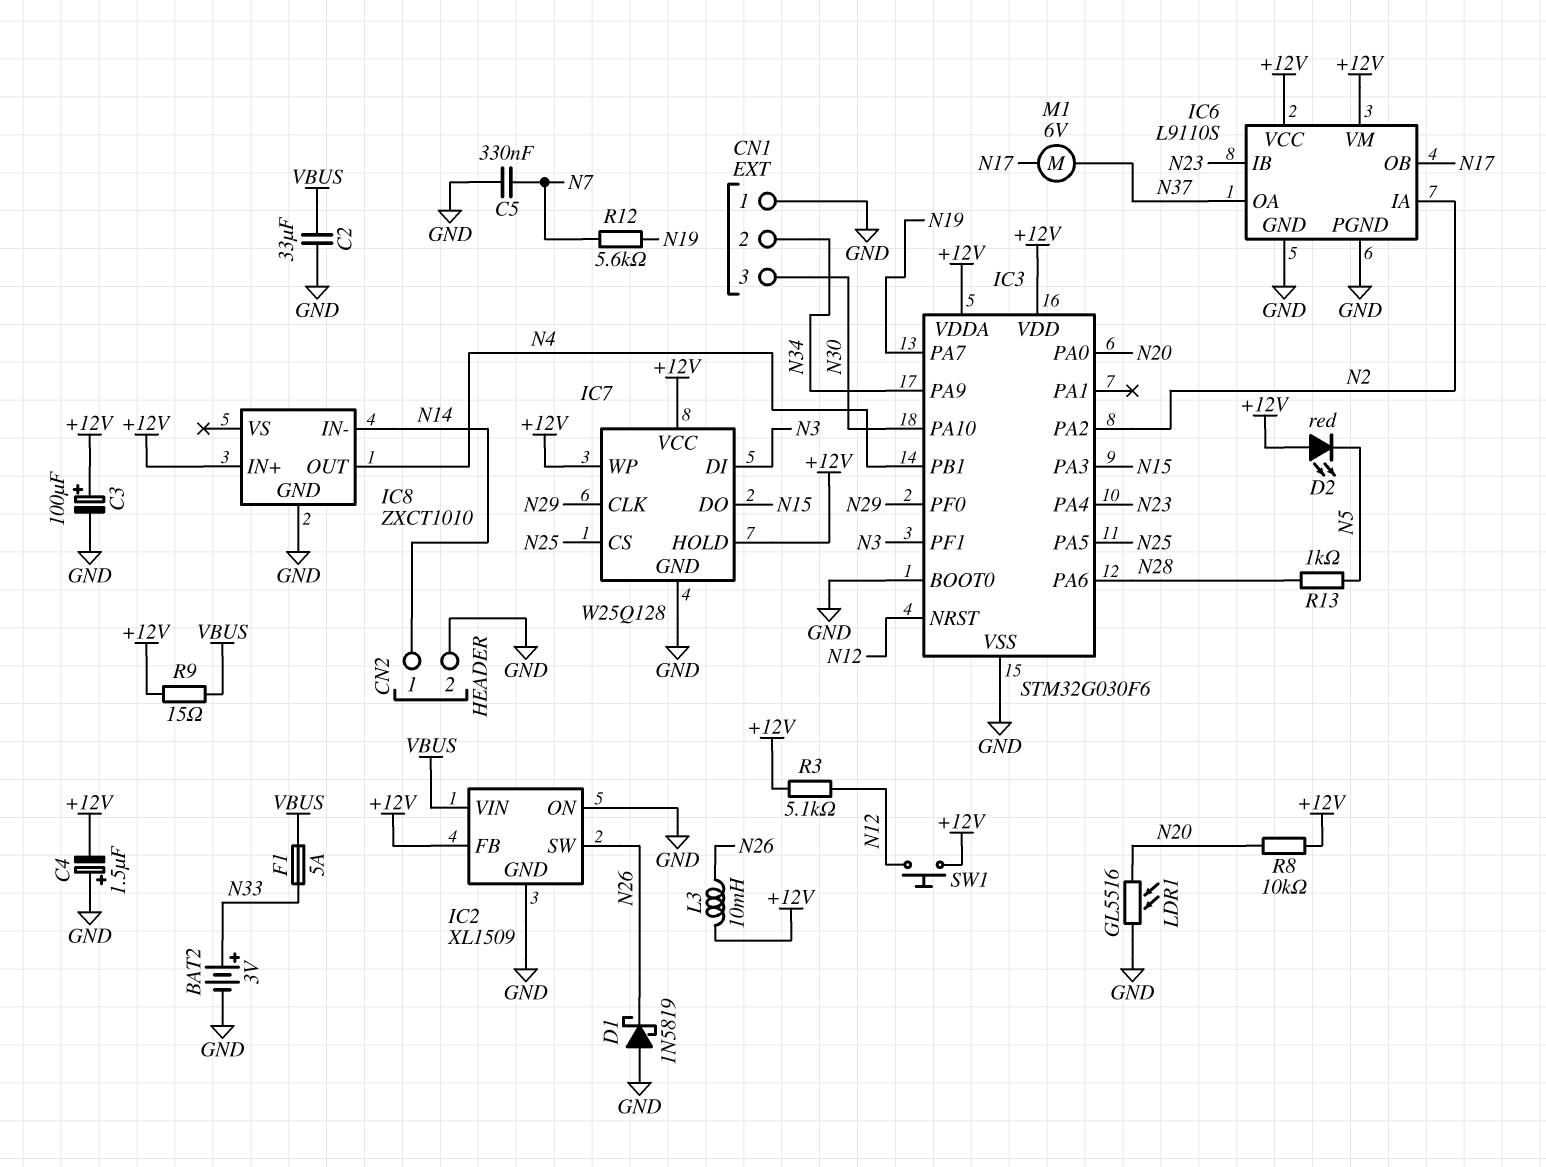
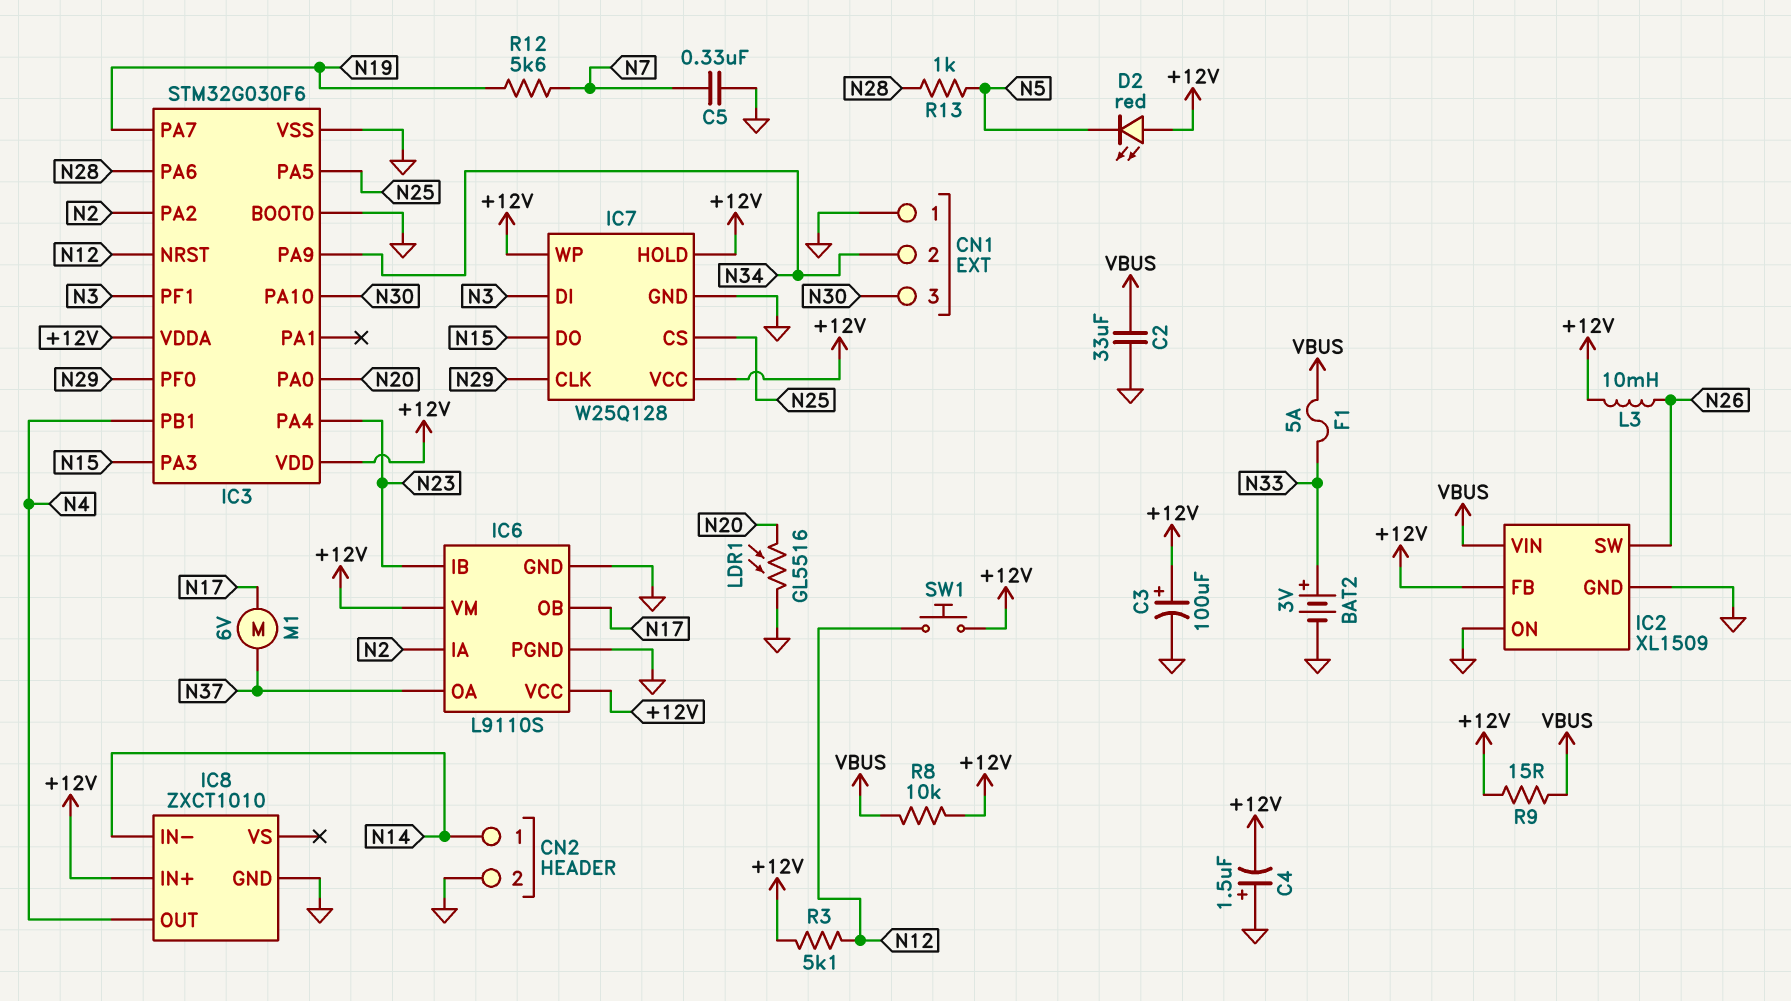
D1: schottky 1N5819 (A GND, K N26) -> none
R8: 10k (+12V, N20) -> 10k (+12V, VBUS)

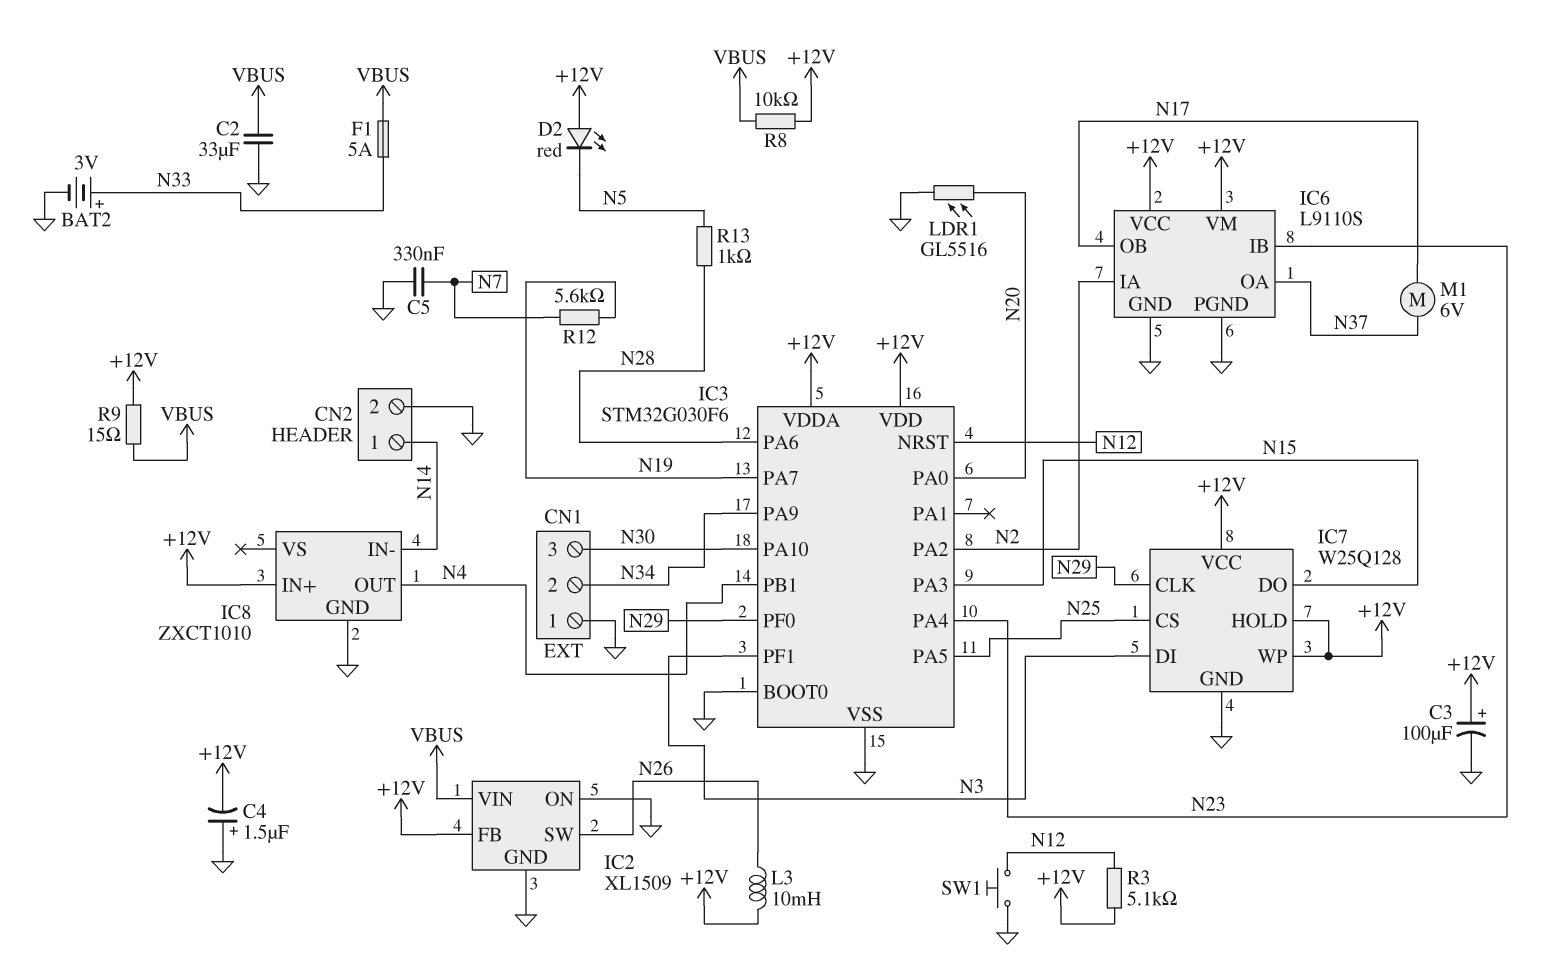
SW1: button (+12V, N12) -> button (GND, N12)

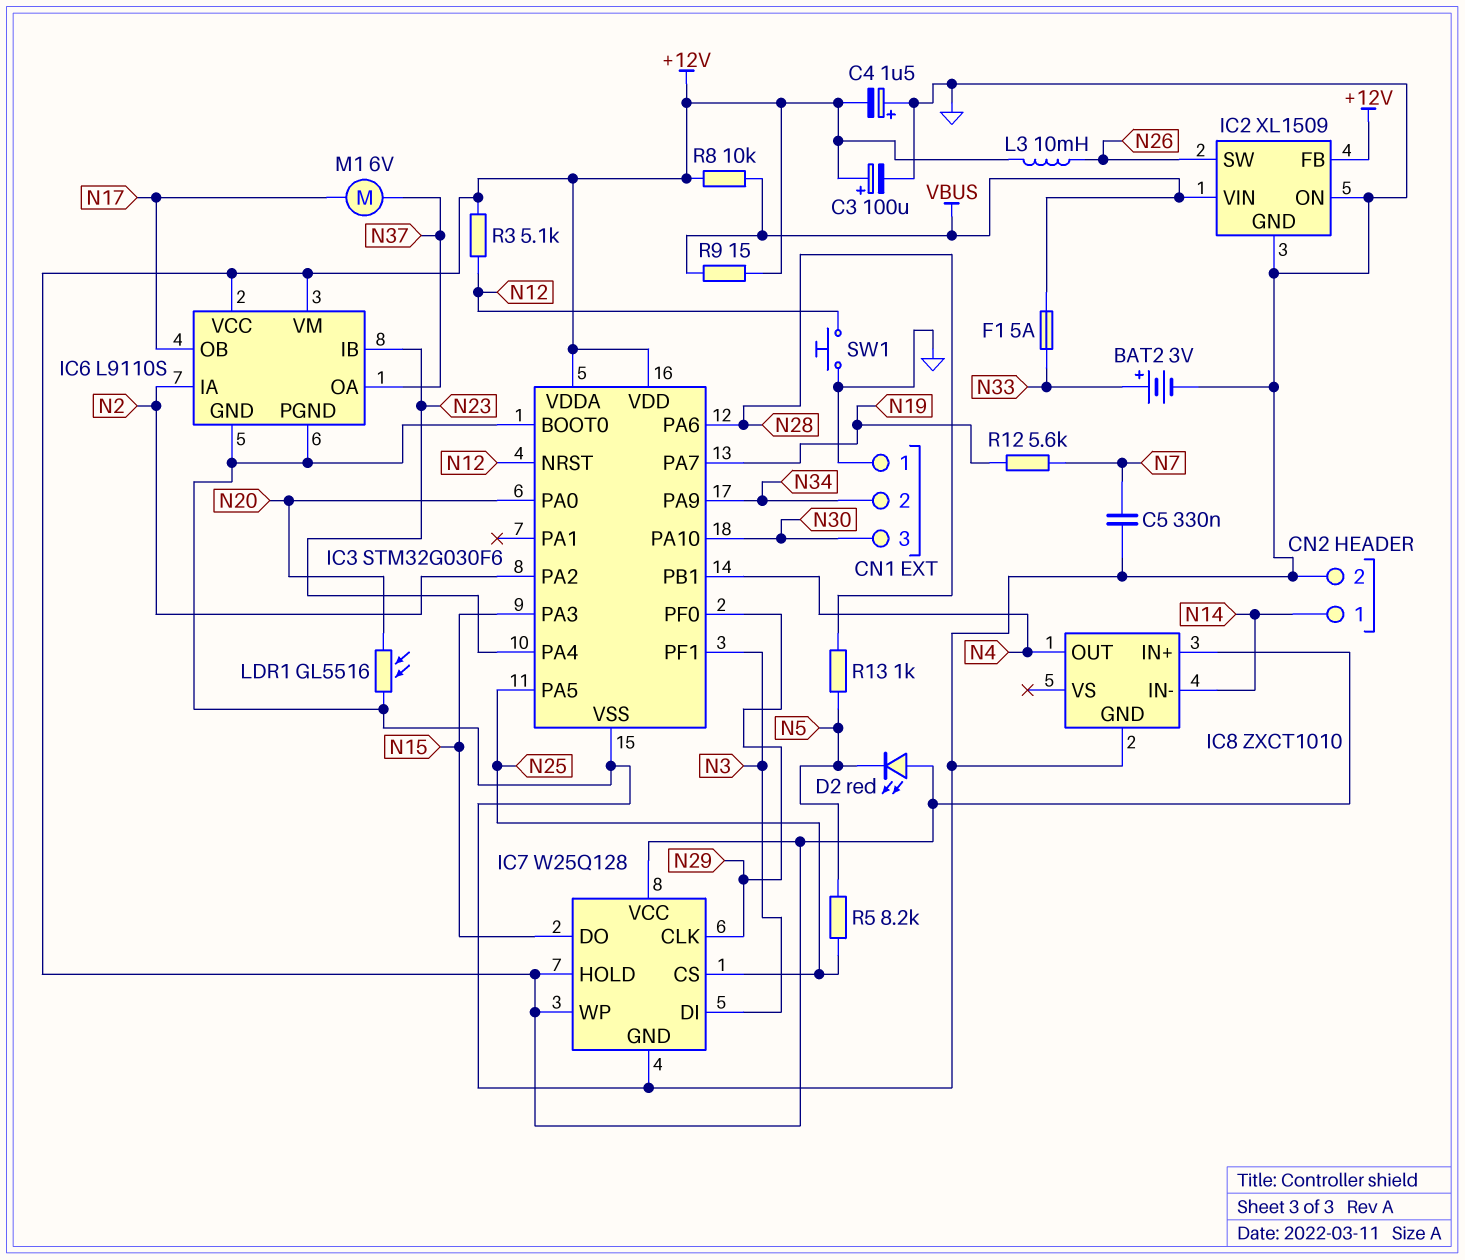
C2: 33uF (GND, VBUS) -> none
R5: none -> 8.2k (N5, N25)

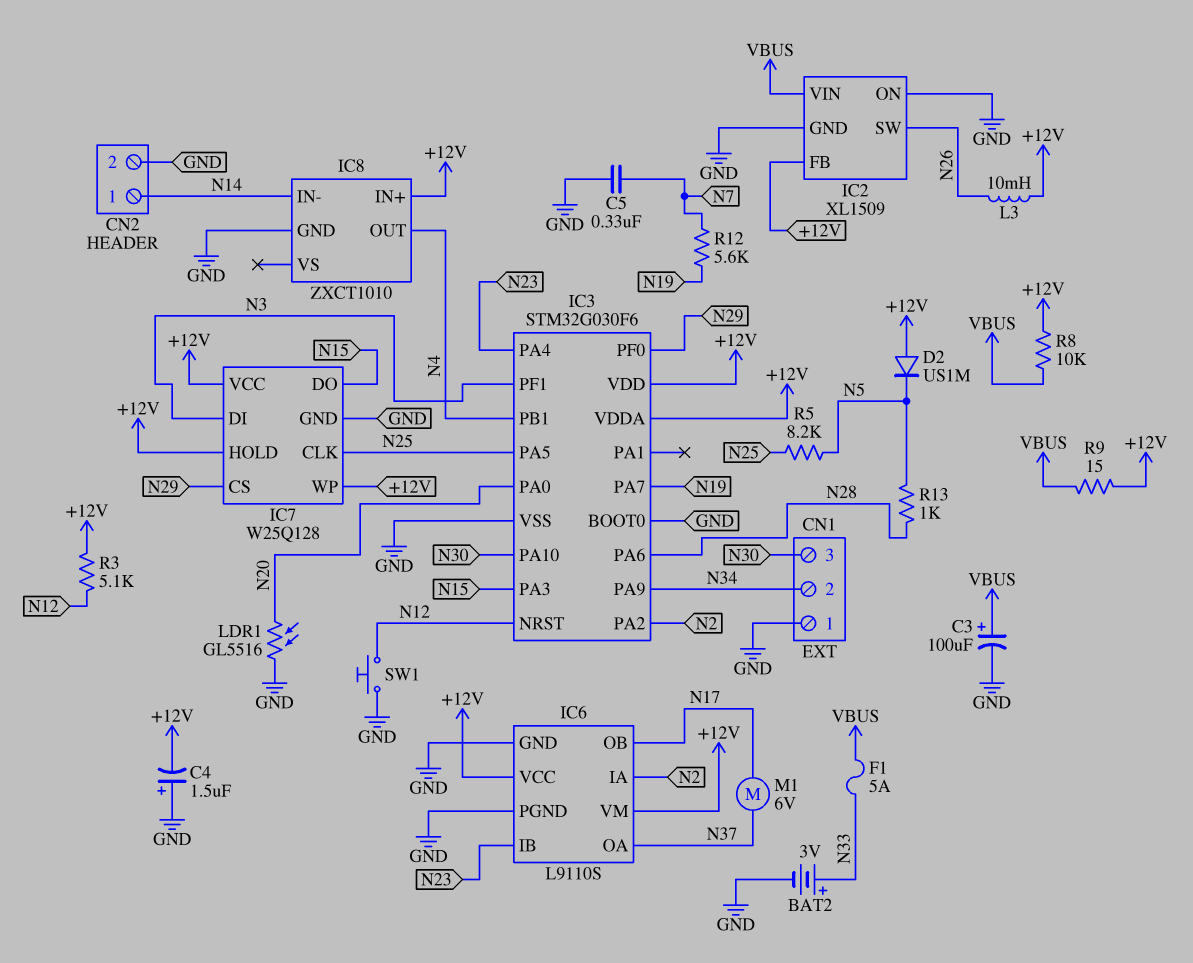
C3: 100uF (plus +12V, minus GND) -> 100uF (plus VBUS, minus GND)
D2: LED red (A +12V, K N5) -> diode US1M (A +12V, K N5)
IC7 pin CLK: N29 -> N25
IC7 pin CS: N25 -> N29

